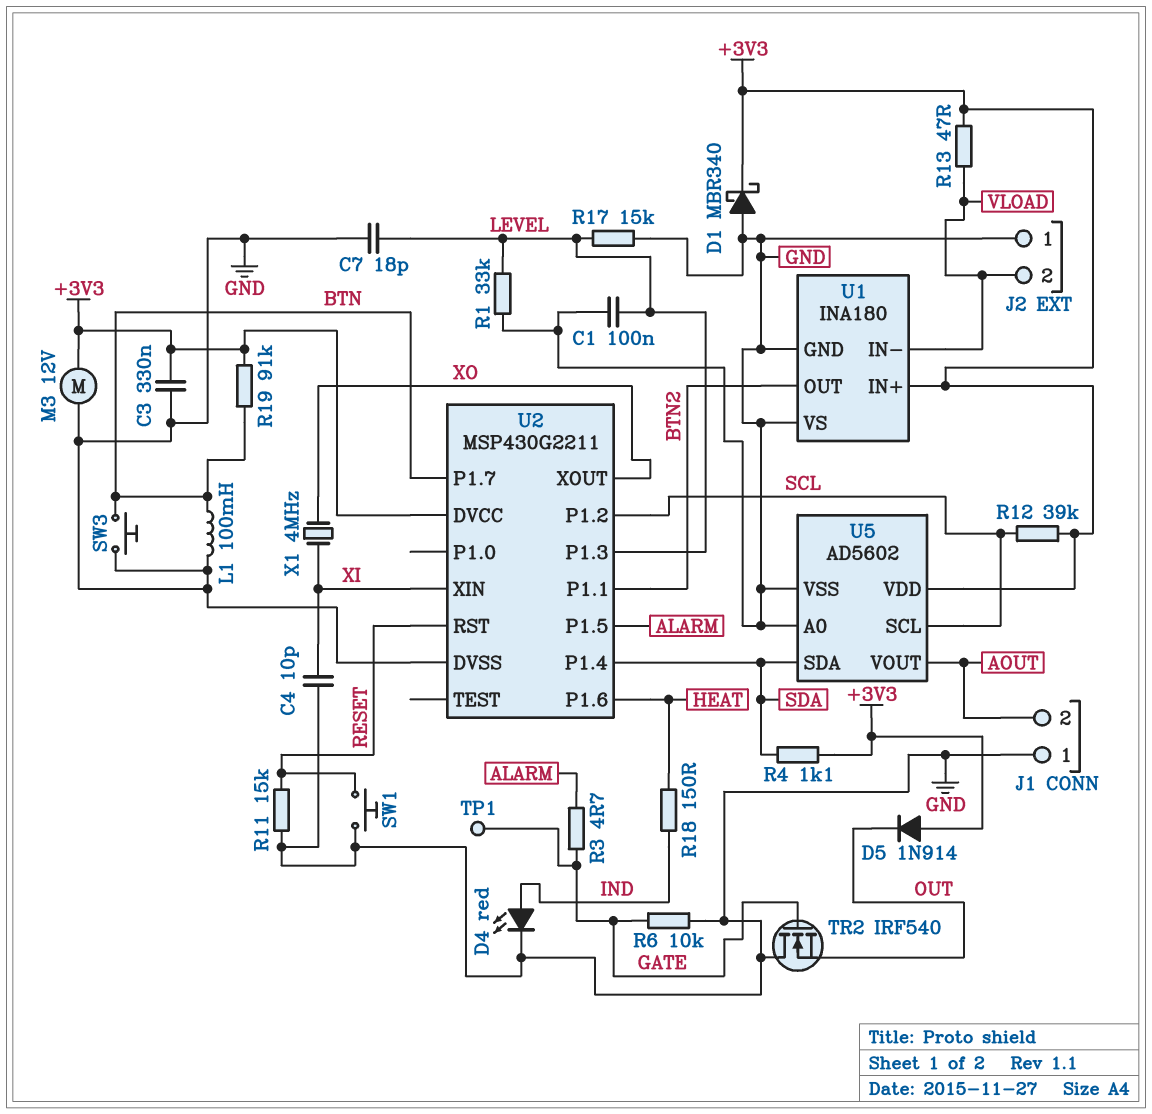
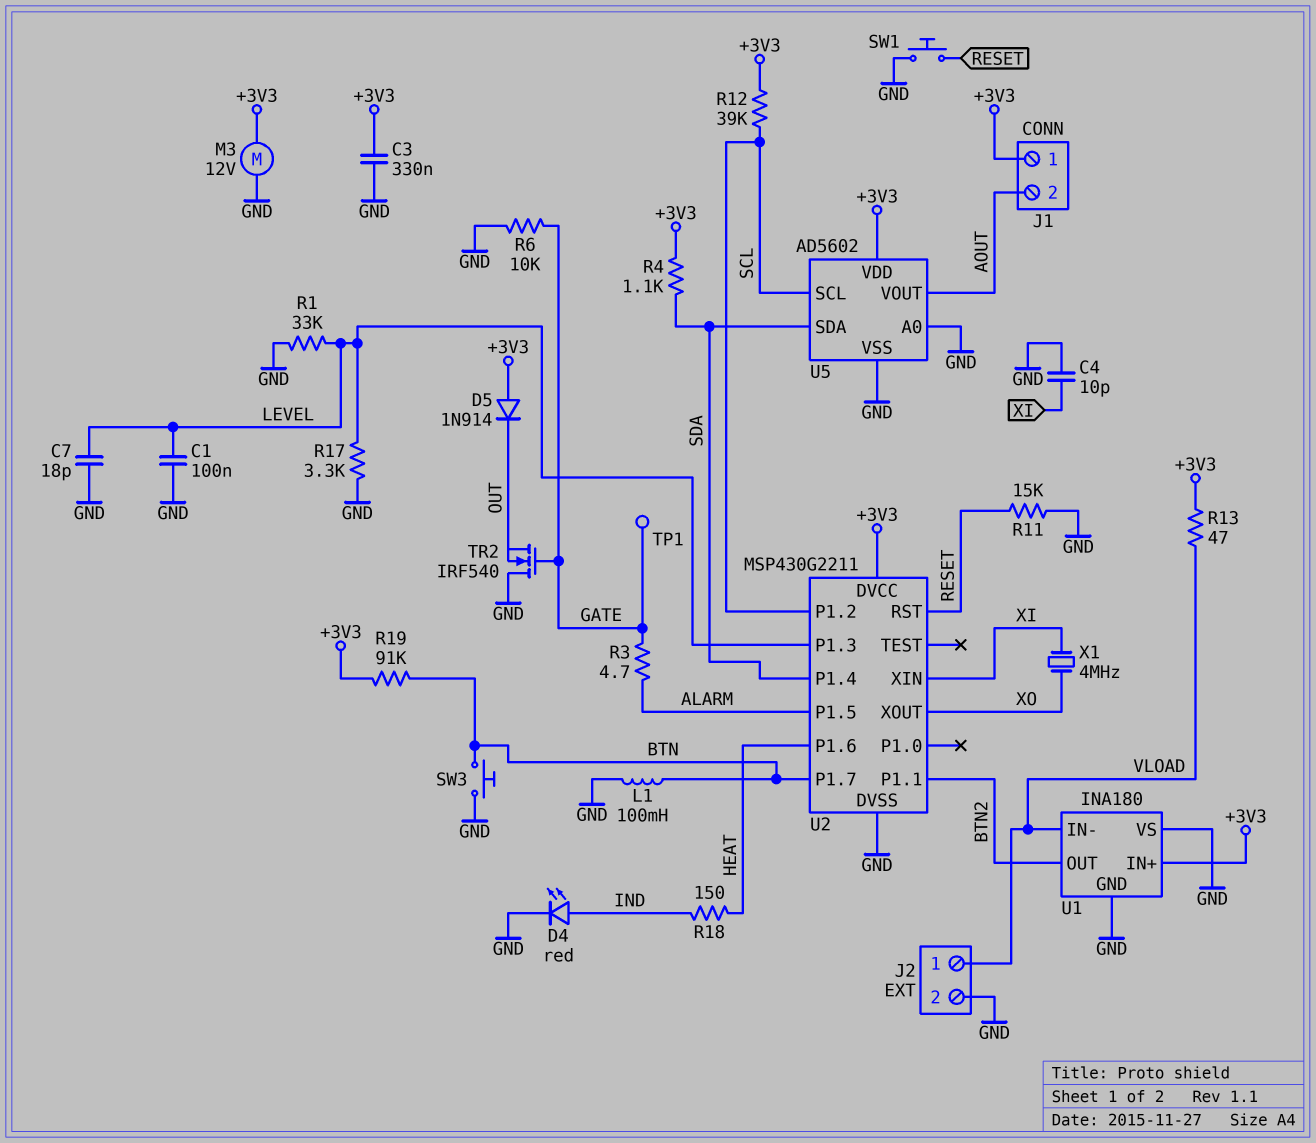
D1: schottky MBR340 (A GND, K +3V3) -> none
J1 pin 1: GND -> +3V3
J2 pin 1: GND -> VLOAD
J2 pin 2: VLOAD -> GND
R17: 15k (GND, LEVEL) -> 3.3k (GND, LEVEL)

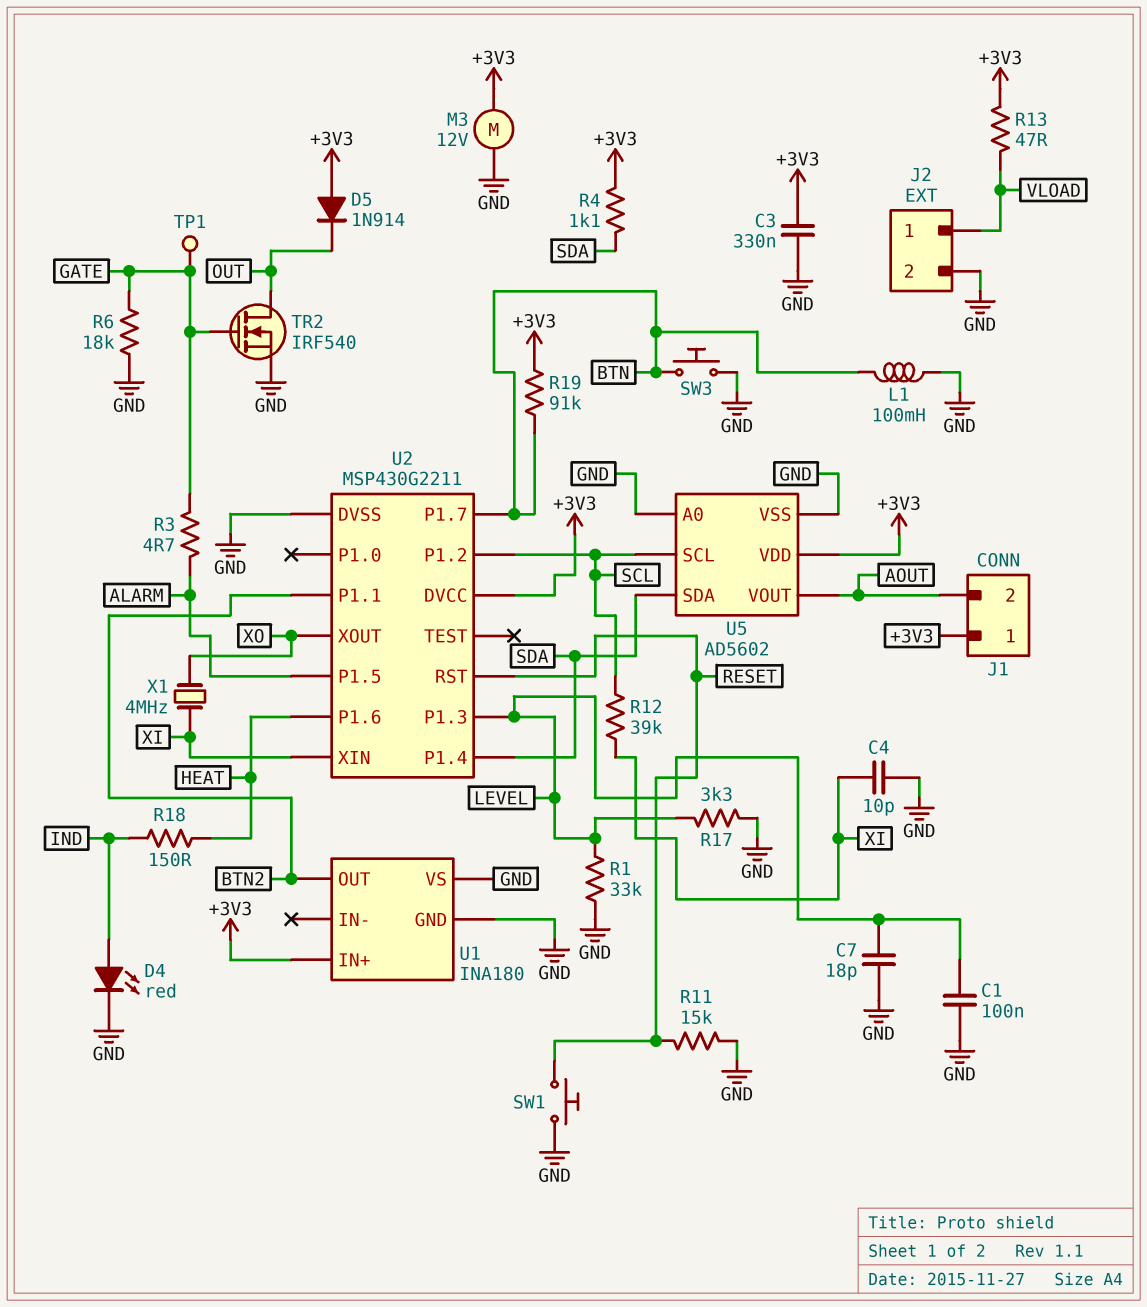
R6: 10k (GATE, GND) -> 18k (GATE, GND)
R12: 39k (+3V3, SCL) -> 39k (SCL, XI)
TR2: NMOS IRF540 (G GATE, D GND, S OUT) -> NMOS IRF540 (G GATE, D OUT, S GND)
U1 pin IN-: VLOAD -> none

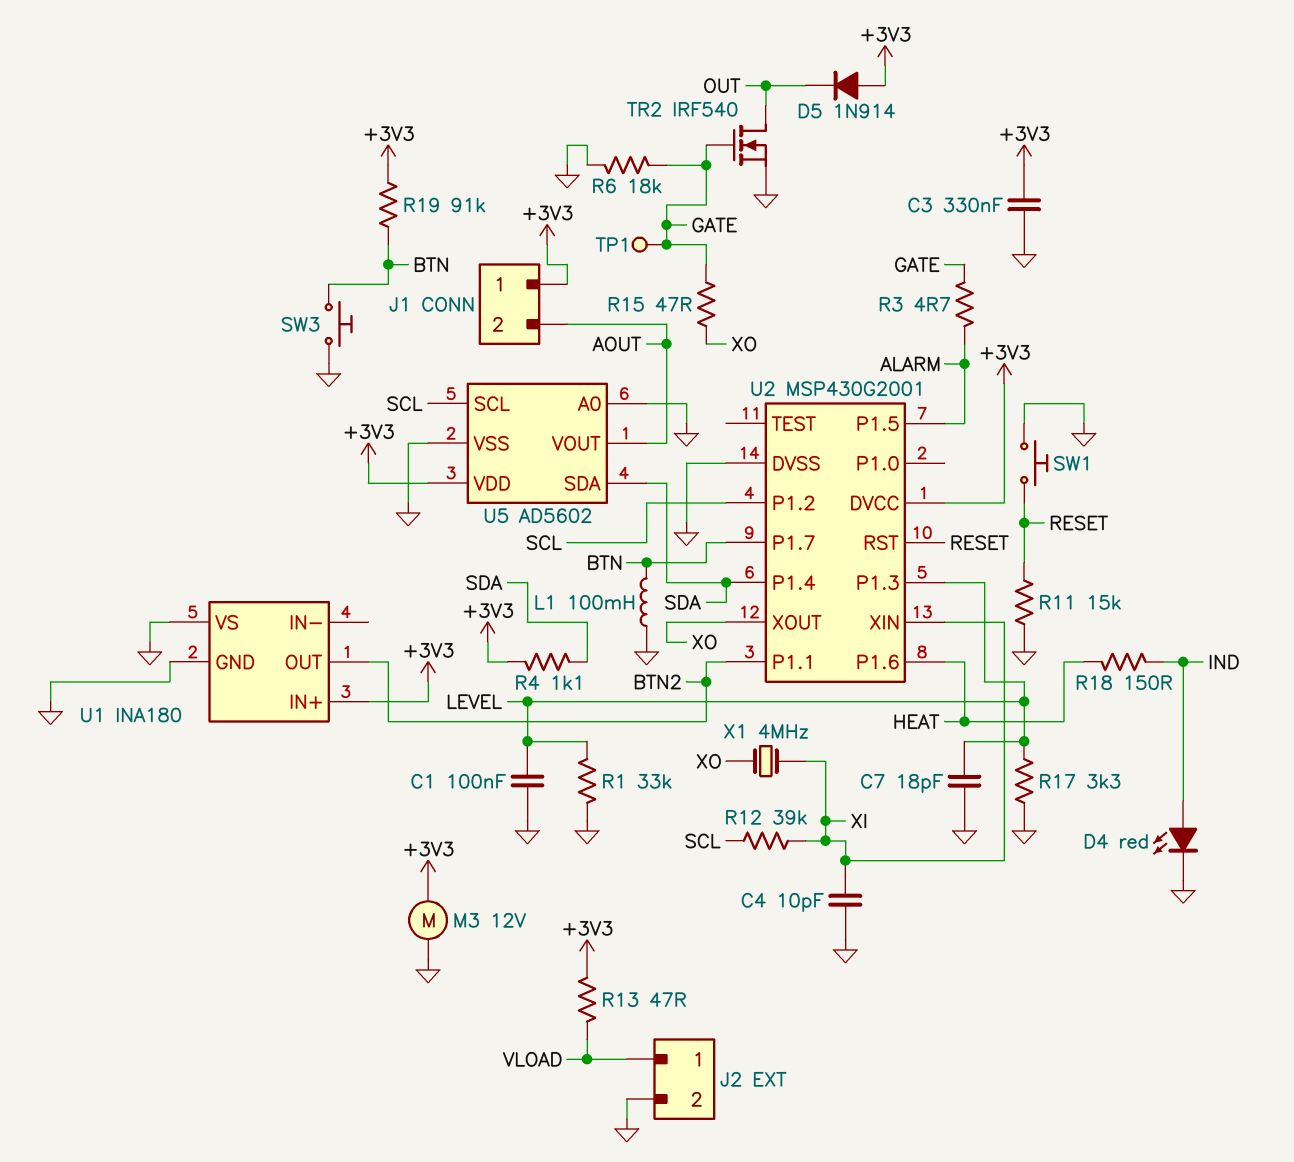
R15: none -> 47 (GATE, XO)
U2: MSP430G2211 -> MSP430G2001

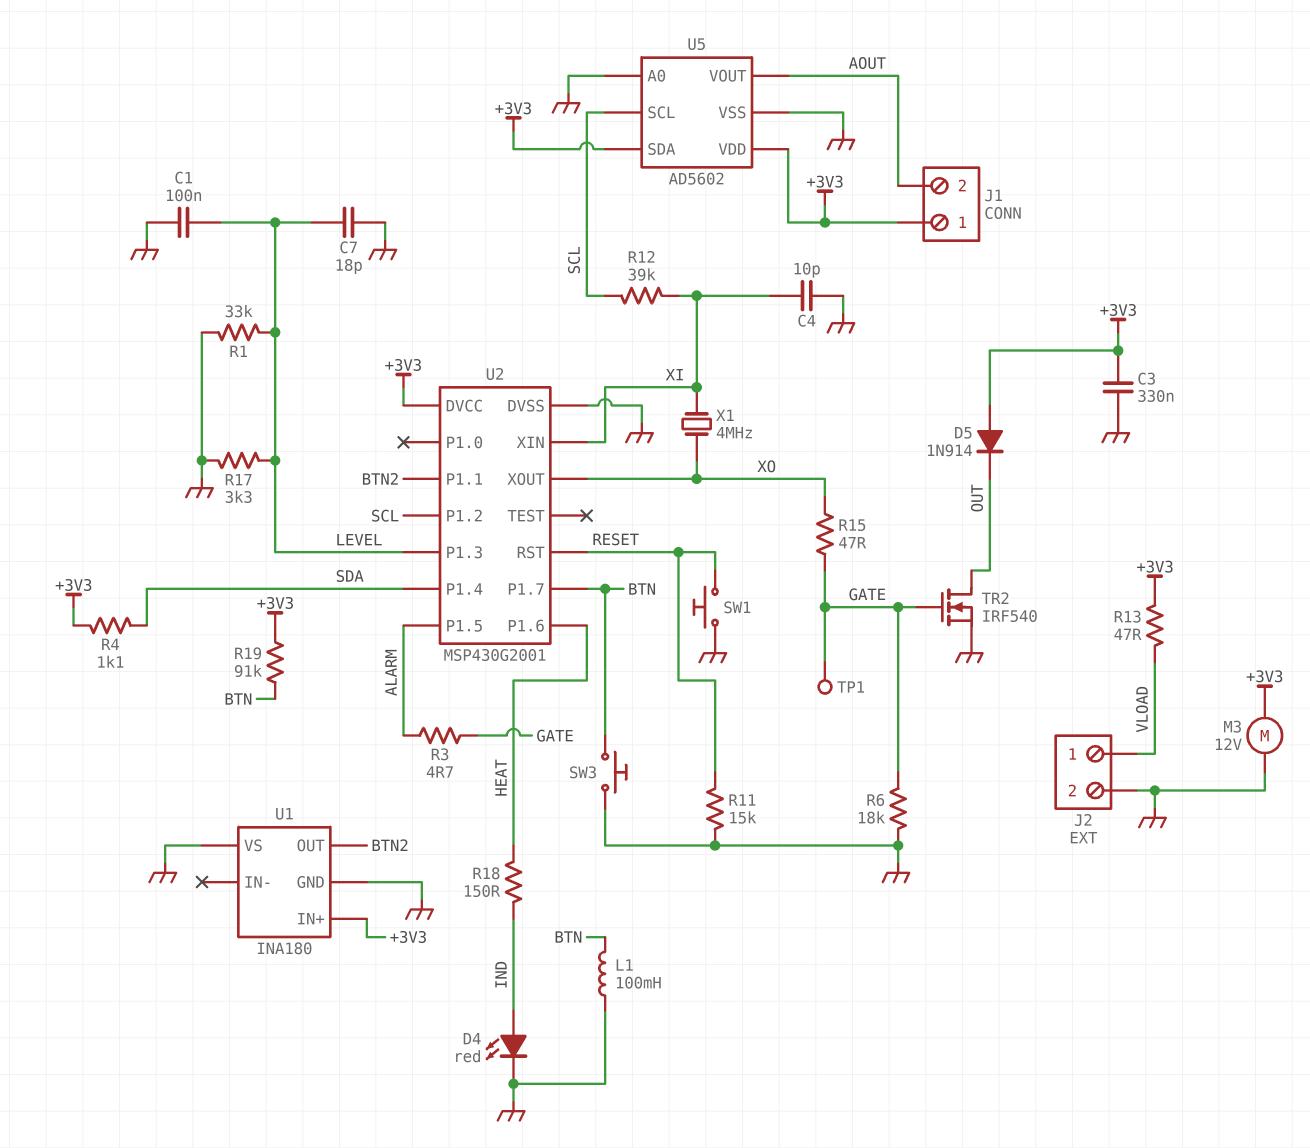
U5 pin SDA: SDA -> +3V3

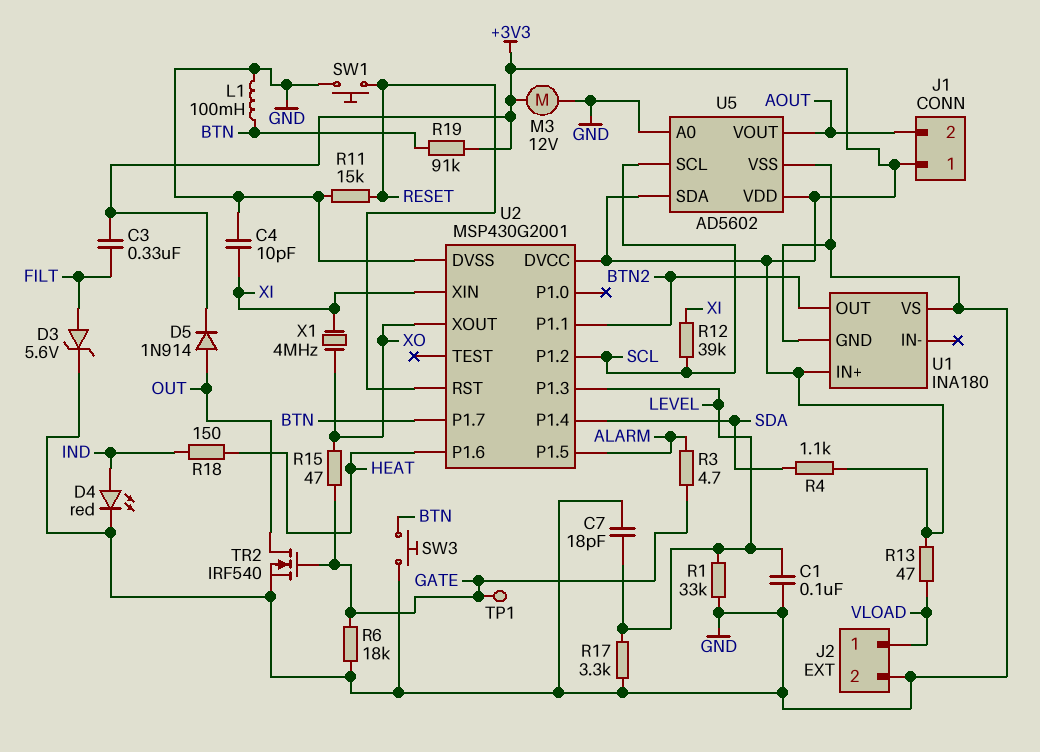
C3: 330nF (+3V3, GND) -> 330nF (+3V3, FILT)
D3: none -> zener 5.6V (A FILT, K GND)
D5: diode 1N914 (A +3V3, K OUT) -> diode 1N914 (A OUT, K +3V3)

